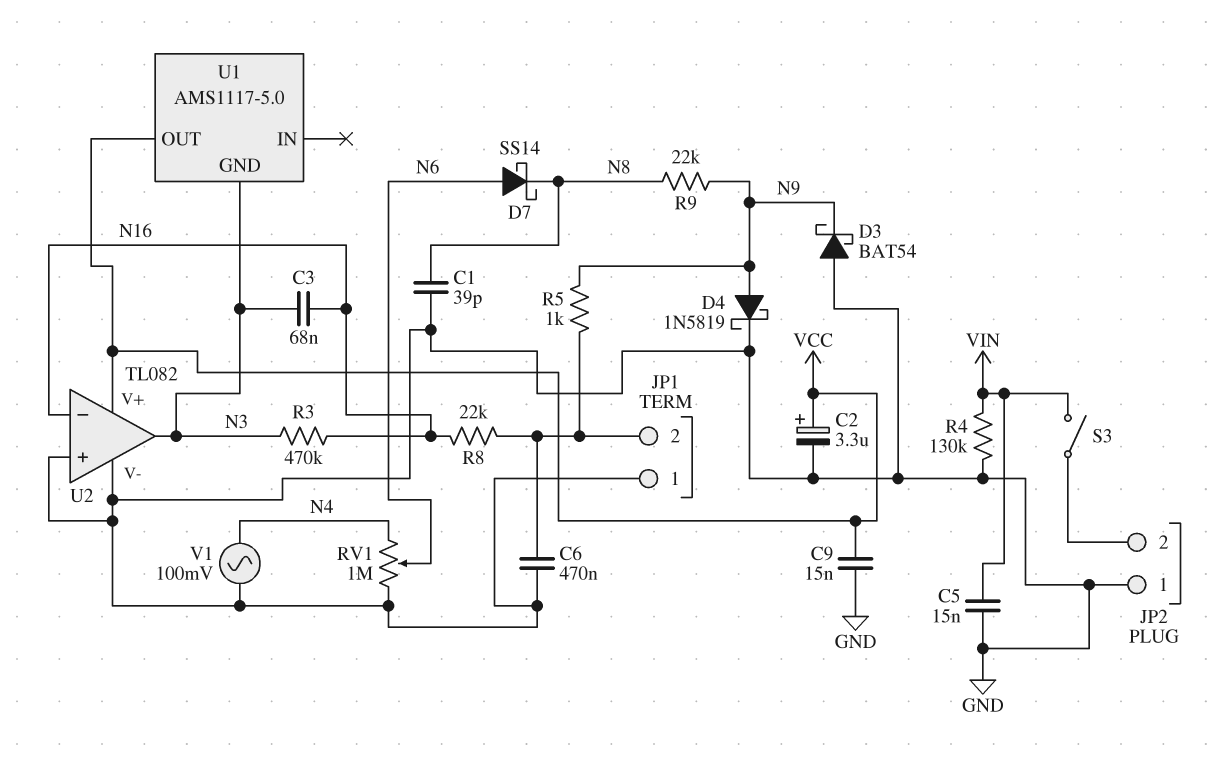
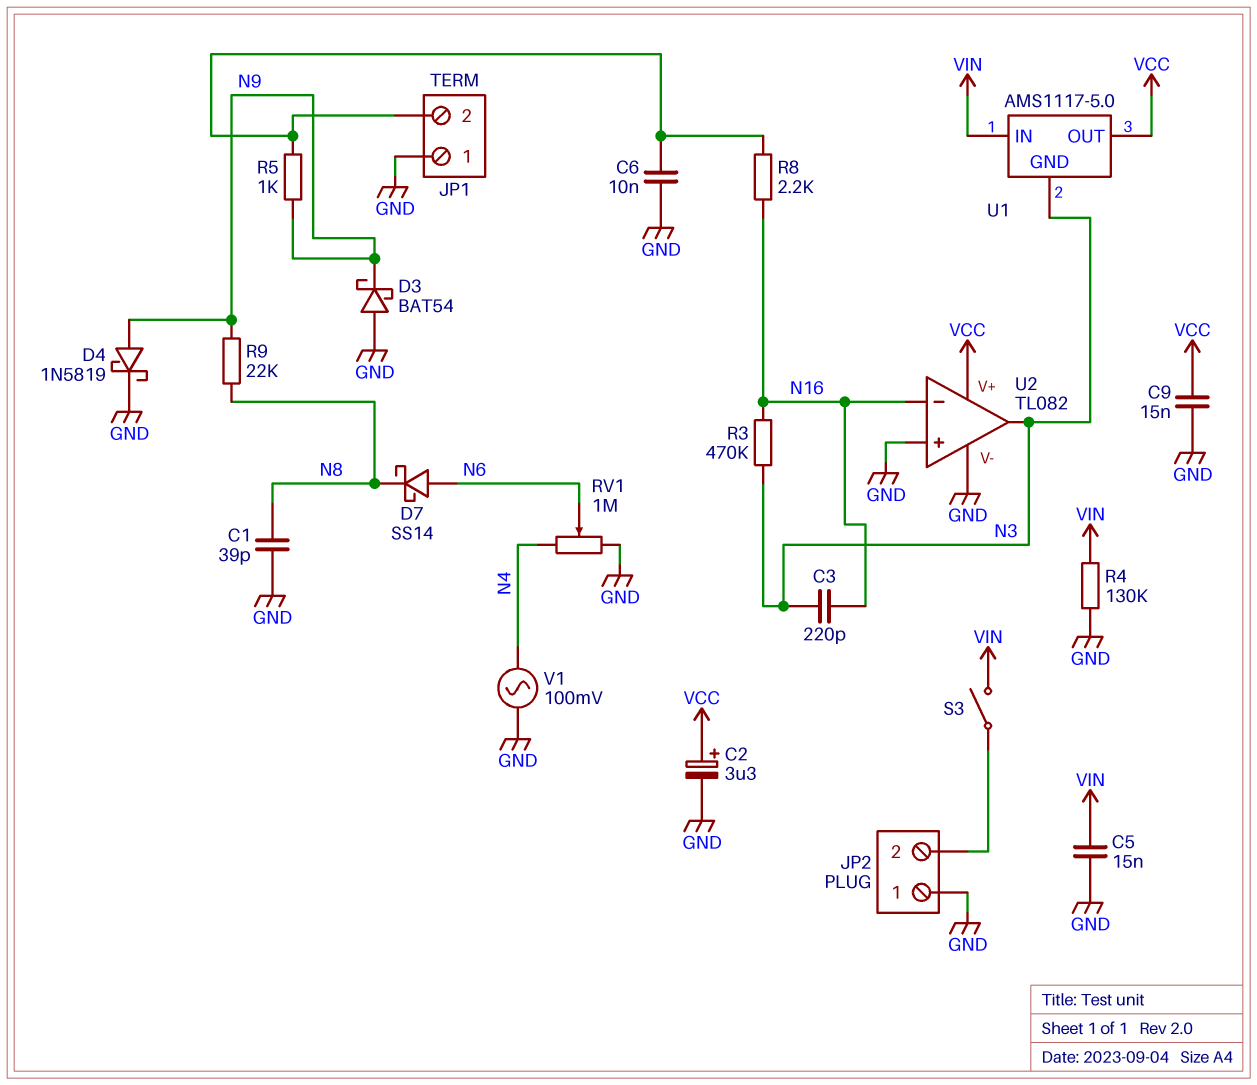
C3: 68nF (N3, N16) -> 220pF (N3, N16)
C6: 470nF (GND, JP1/2) -> 10nF (GND, JP1/2)
R8: 22k (JP1/2, N16) -> 2.2k (JP1/2, N16)
U1 pin IN: none -> VIN

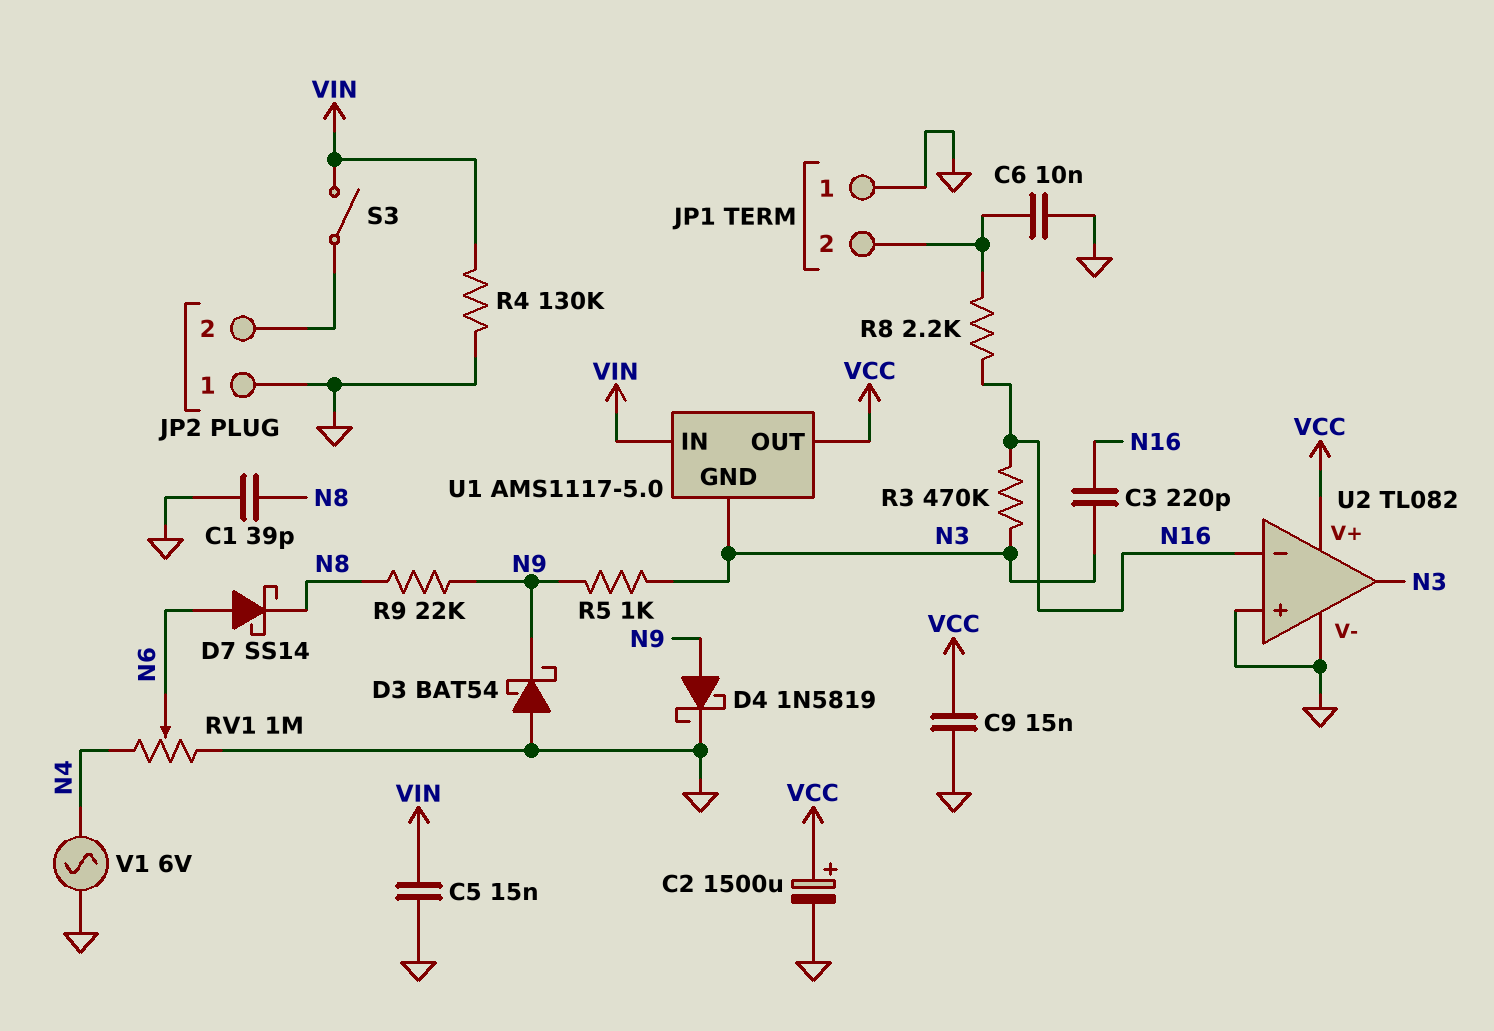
C2: 3.3uF (plus VCC, minus GND) -> 1500uF (plus VCC, minus GND)
R5: 1k (JP1/2, N9) -> 1k (N3, N9)
V1: AC 100mV (GND, N4) -> AC 6V (GND, N4)

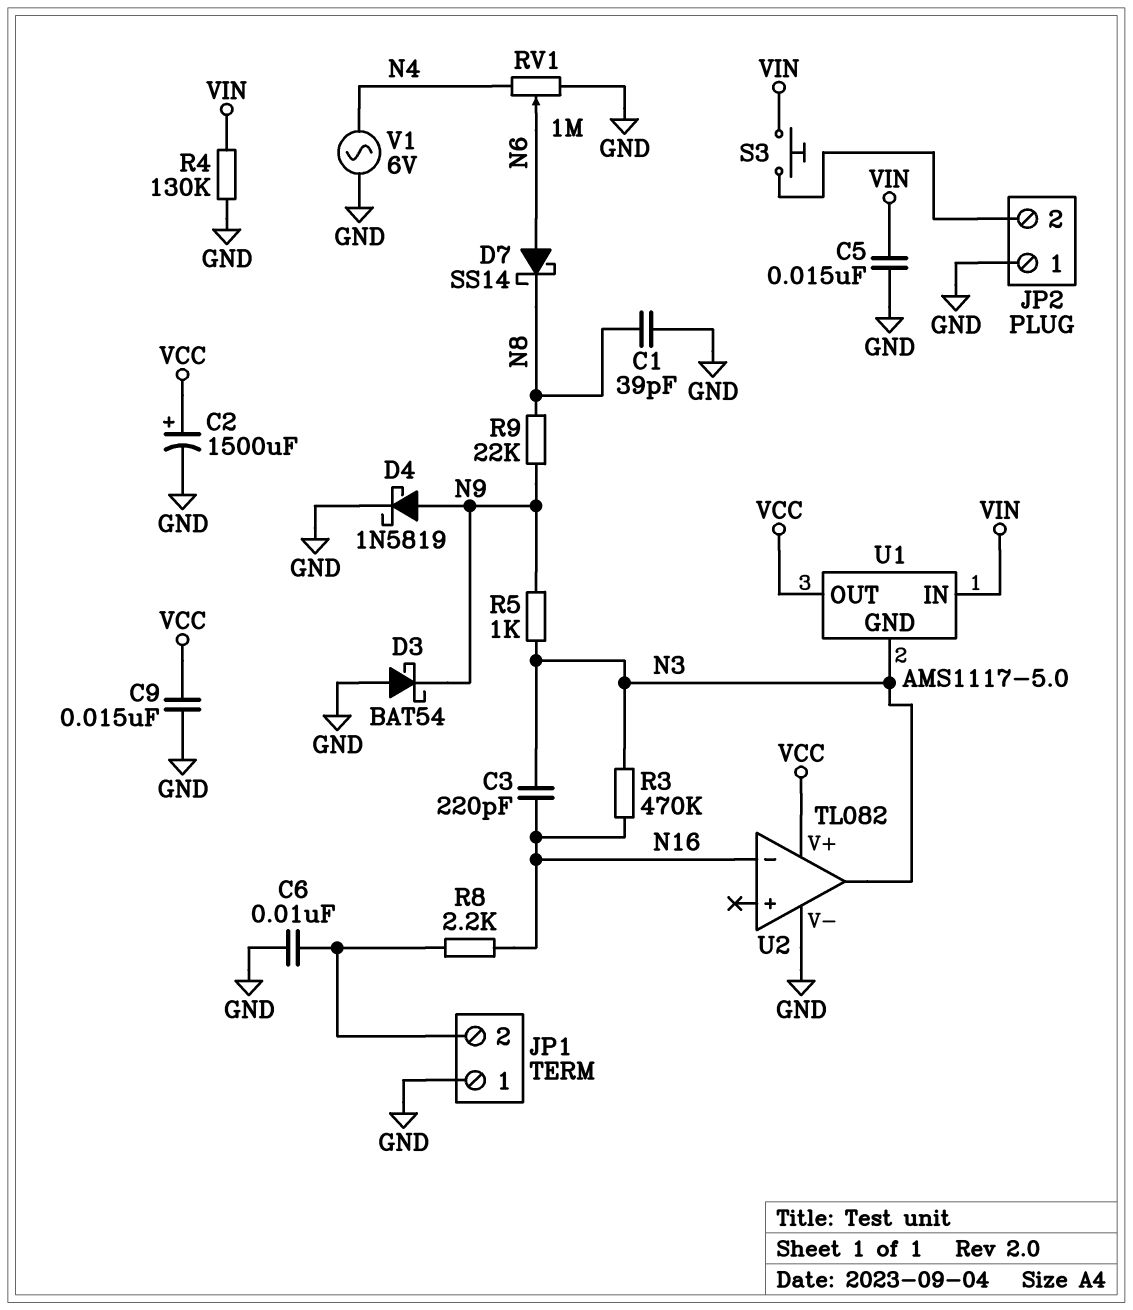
S3: switch (JP2/2, VIN) -> button (JP2/2, VIN)
U2 pin in+: GND -> none

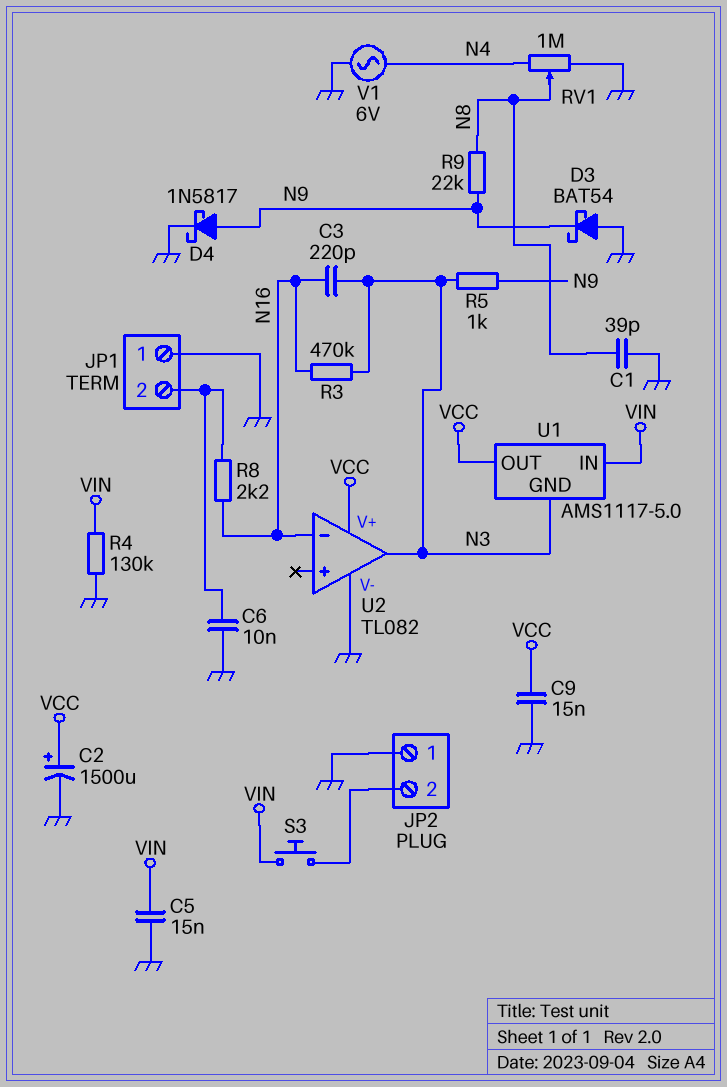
D4: schottky 1N5819 (A N9, K GND) -> schottky 1N5817 (A N9, K GND)
D7: schottky SS14 (A N6, K N8) -> none
RV1: 1M (GND, N4, wiper N6) -> 1M (GND, N4, wiper N8)

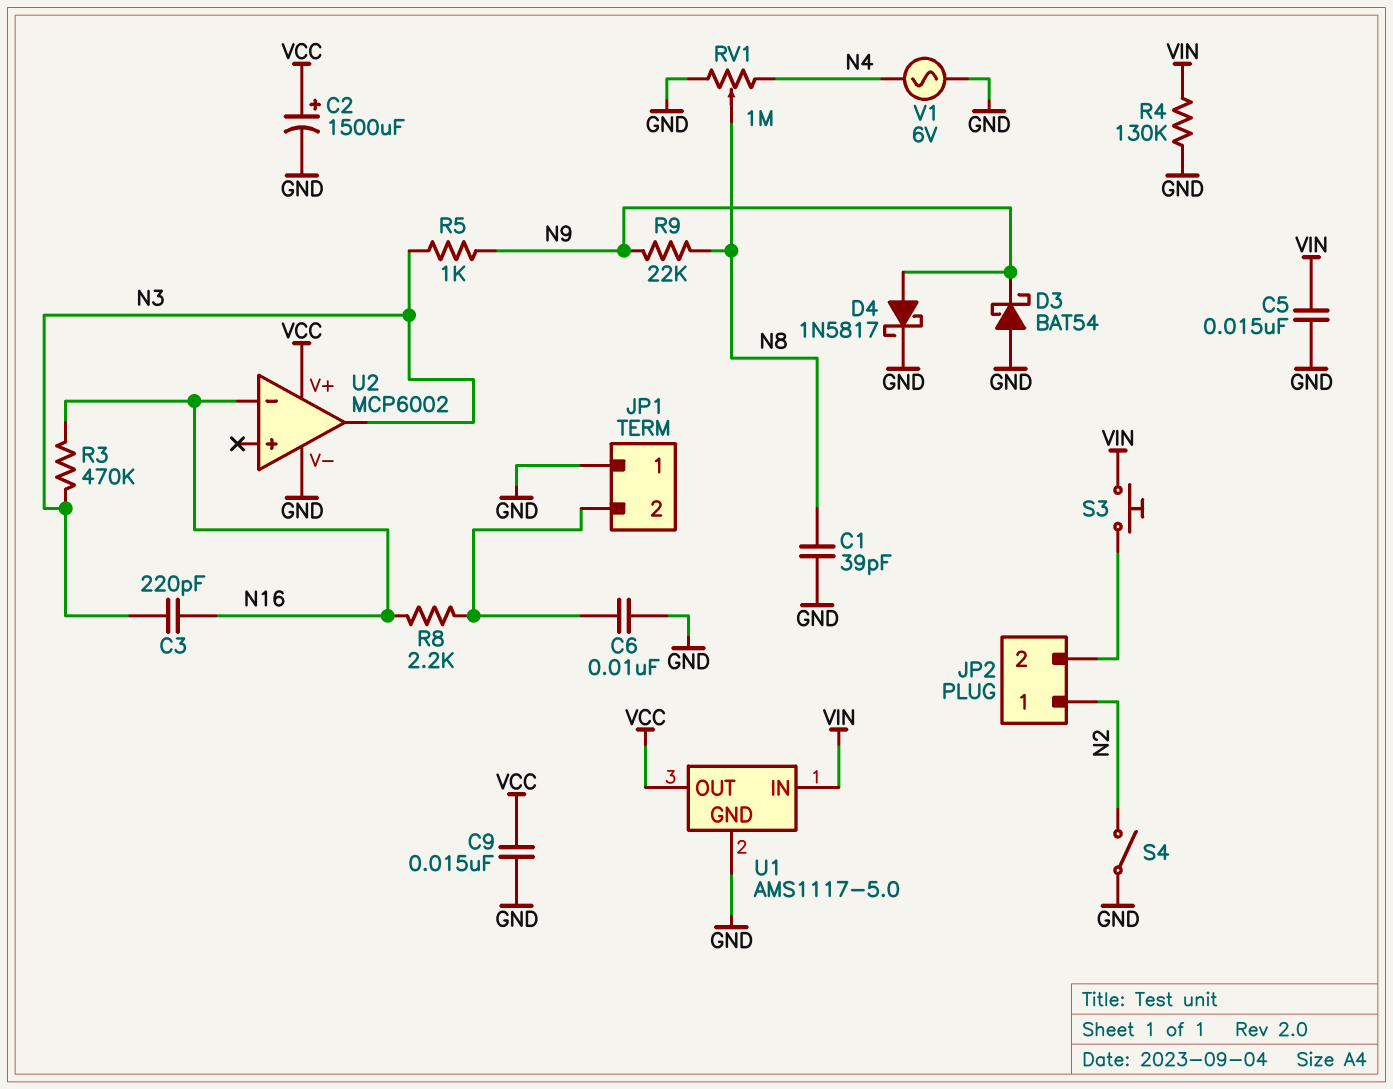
JP2 pin 1: GND -> N2
S4: none -> switch (GND, N2)
U1 pin GND: N3 -> GND
U2: TL082 -> MCP6002

